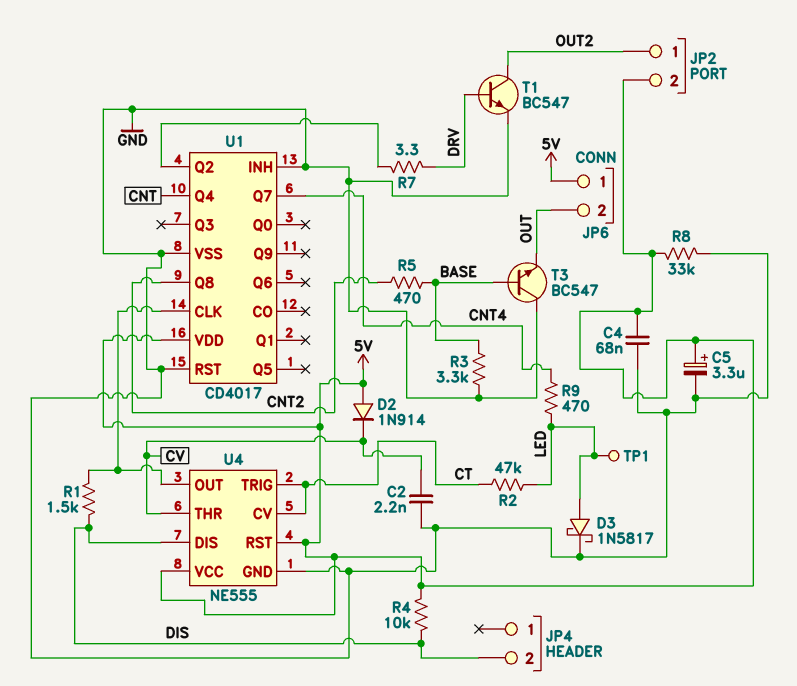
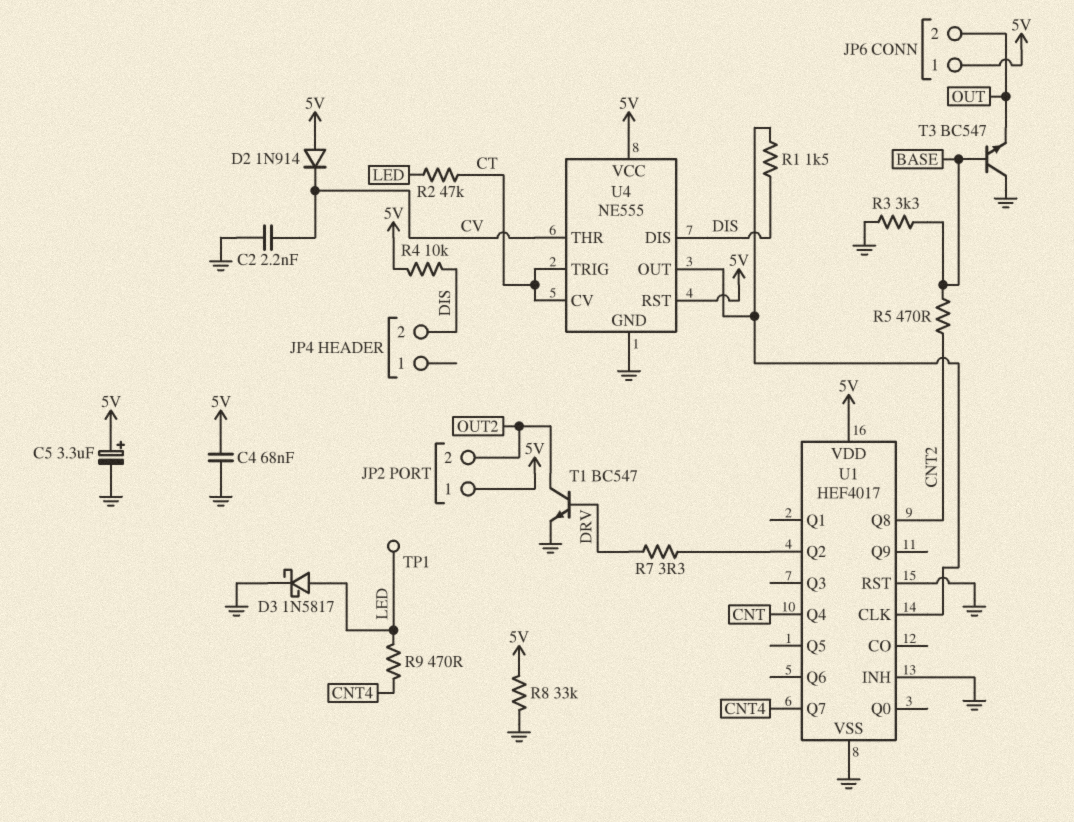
JP2 pin 1: OUT2 -> 5V
JP2 pin 2: 5V -> OUT2
U1: CD4017 -> HEF4017

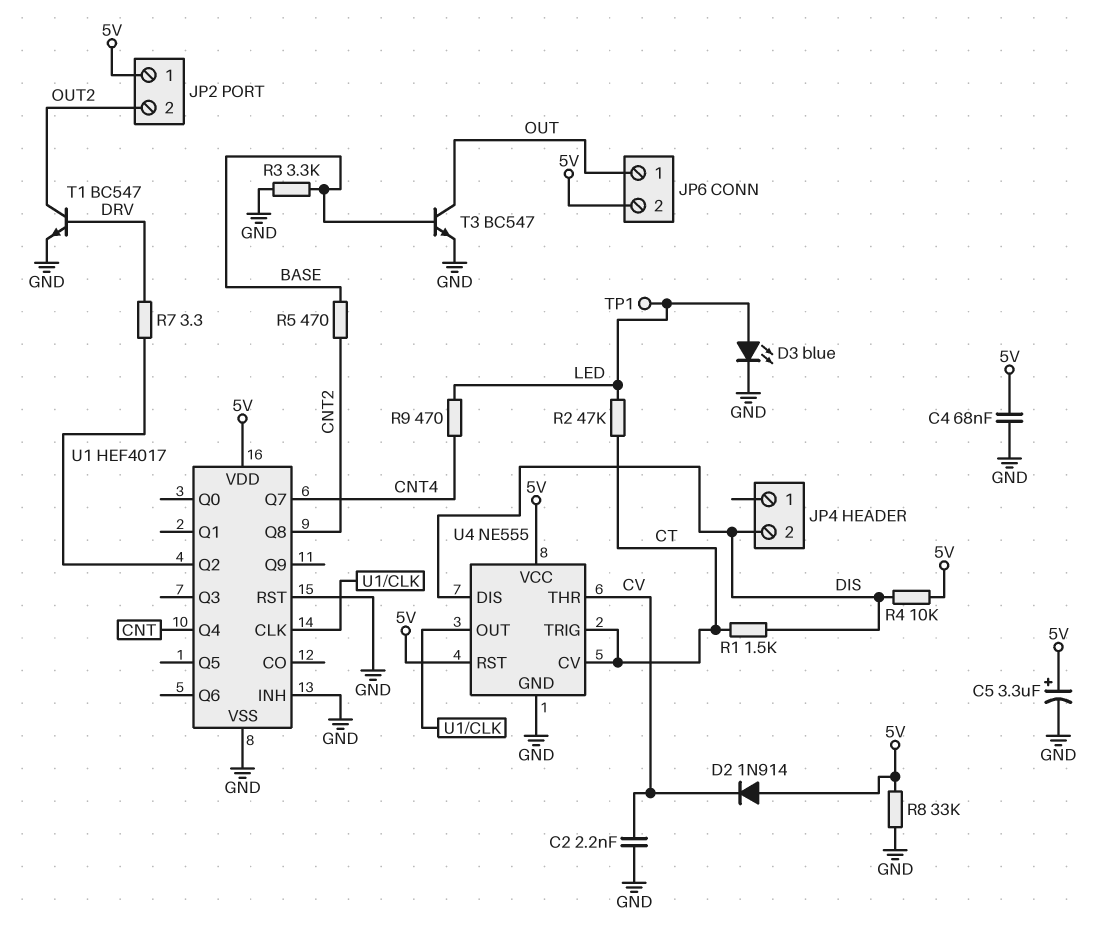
D3: schottky 1N5817 (A LED, K GND) -> LED blue (A LED, K GND)
JP6 pin 1: 5V -> OUT
JP6 pin 2: OUT -> 5V
R1: 1.5k (DIS, U1/CLK) -> 1.5k (CT, DIS)
T3: NPN BC547 (B BASE, C GND, E OUT) -> NPN BC547 (B BASE, C OUT, E GND)

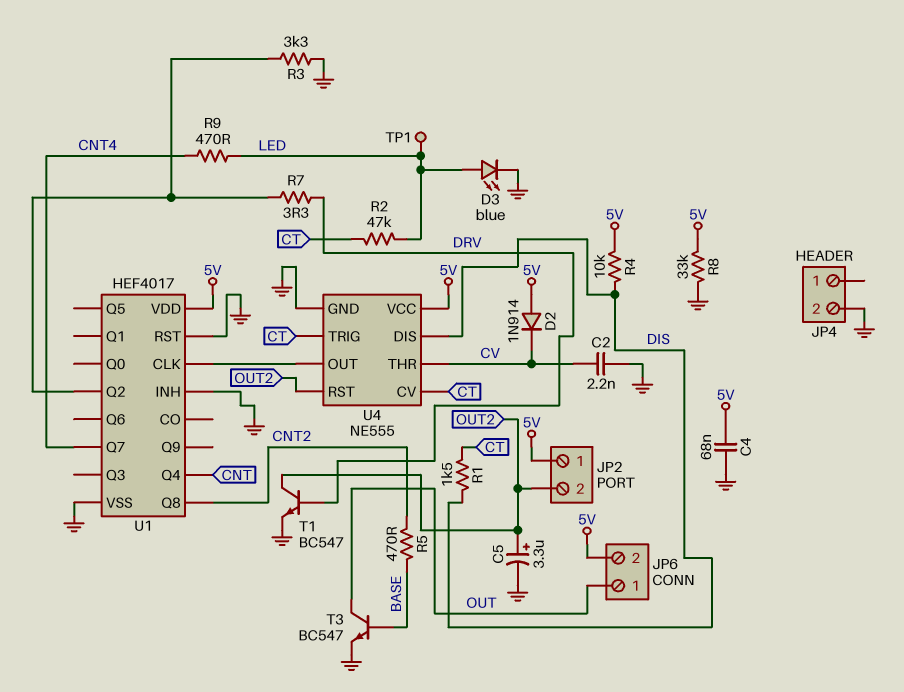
C5: 3.3uF (plus 5V, minus GND) -> 3.3uF (plus OUT2, minus GND)
JP4 pin 2: DIS -> GND
R3: 3.3k (BASE, GND) -> 3.3k (GND, U1/Q2)
U4 pin RST: 5V -> OUT2

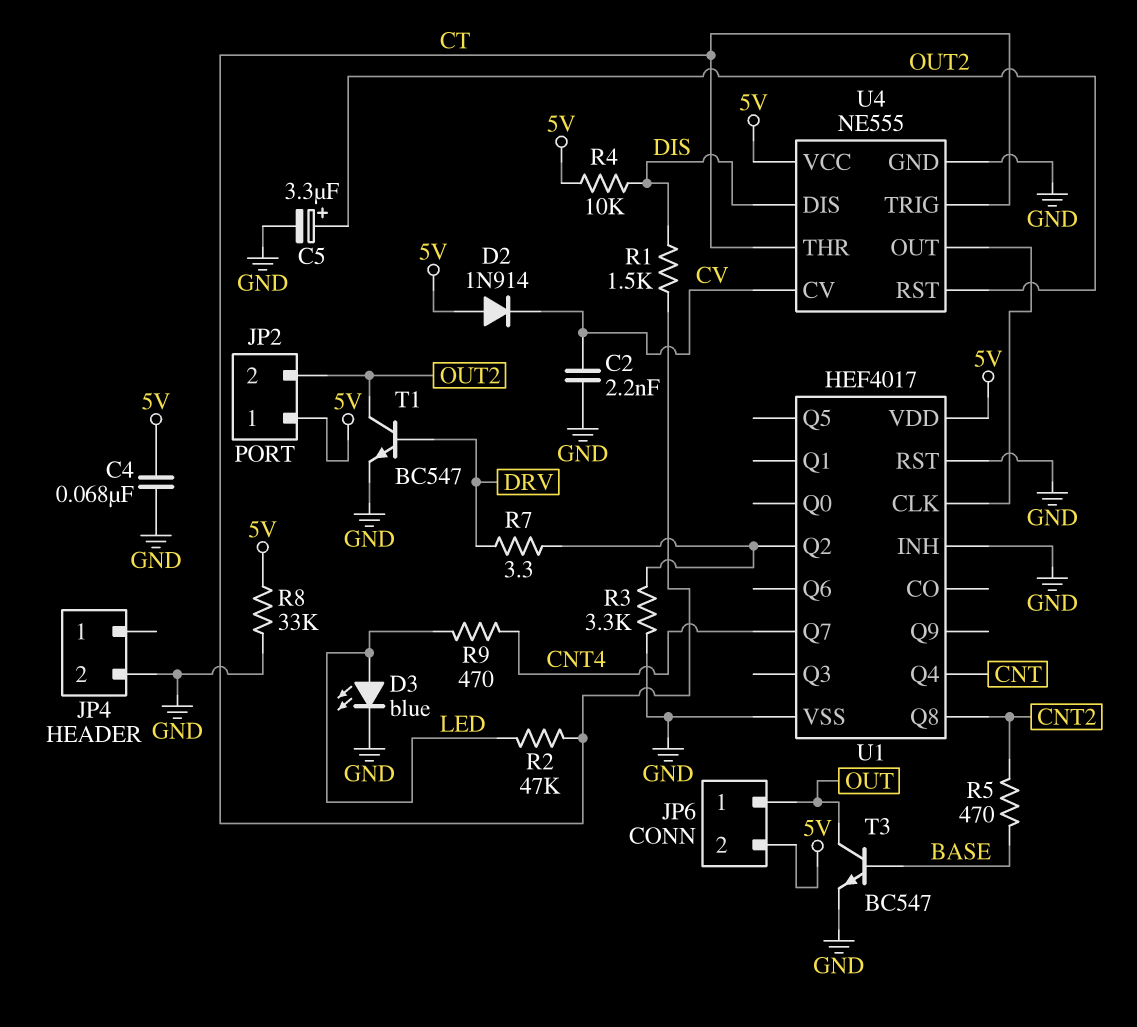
TP1: test point (LED) -> none
U4 pin CV: CT -> CV
U4 pin THR: CV -> CT

